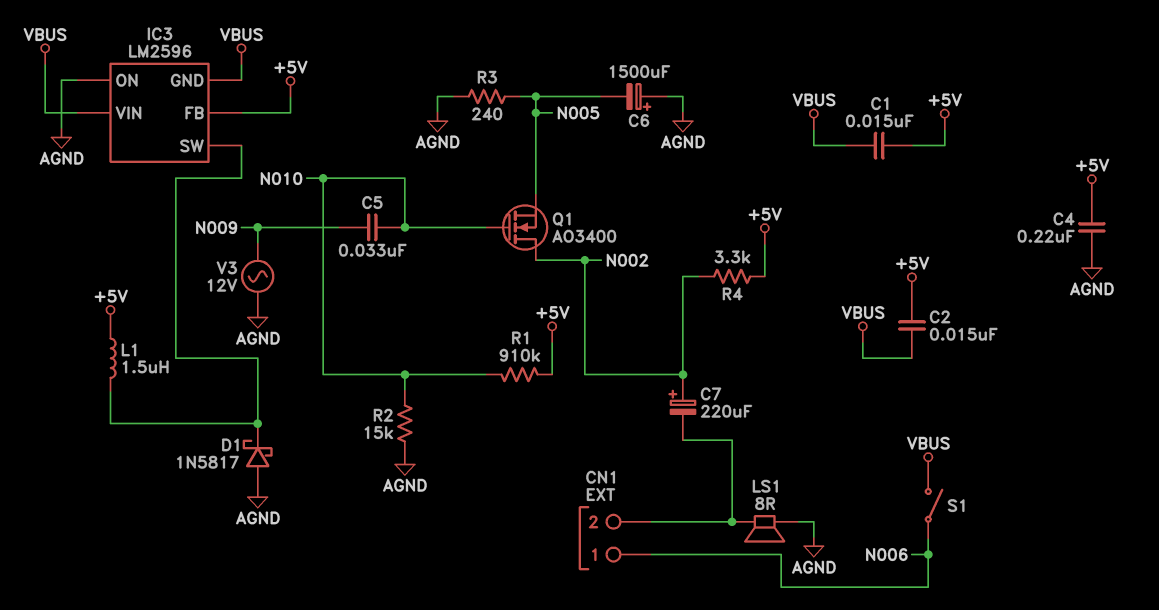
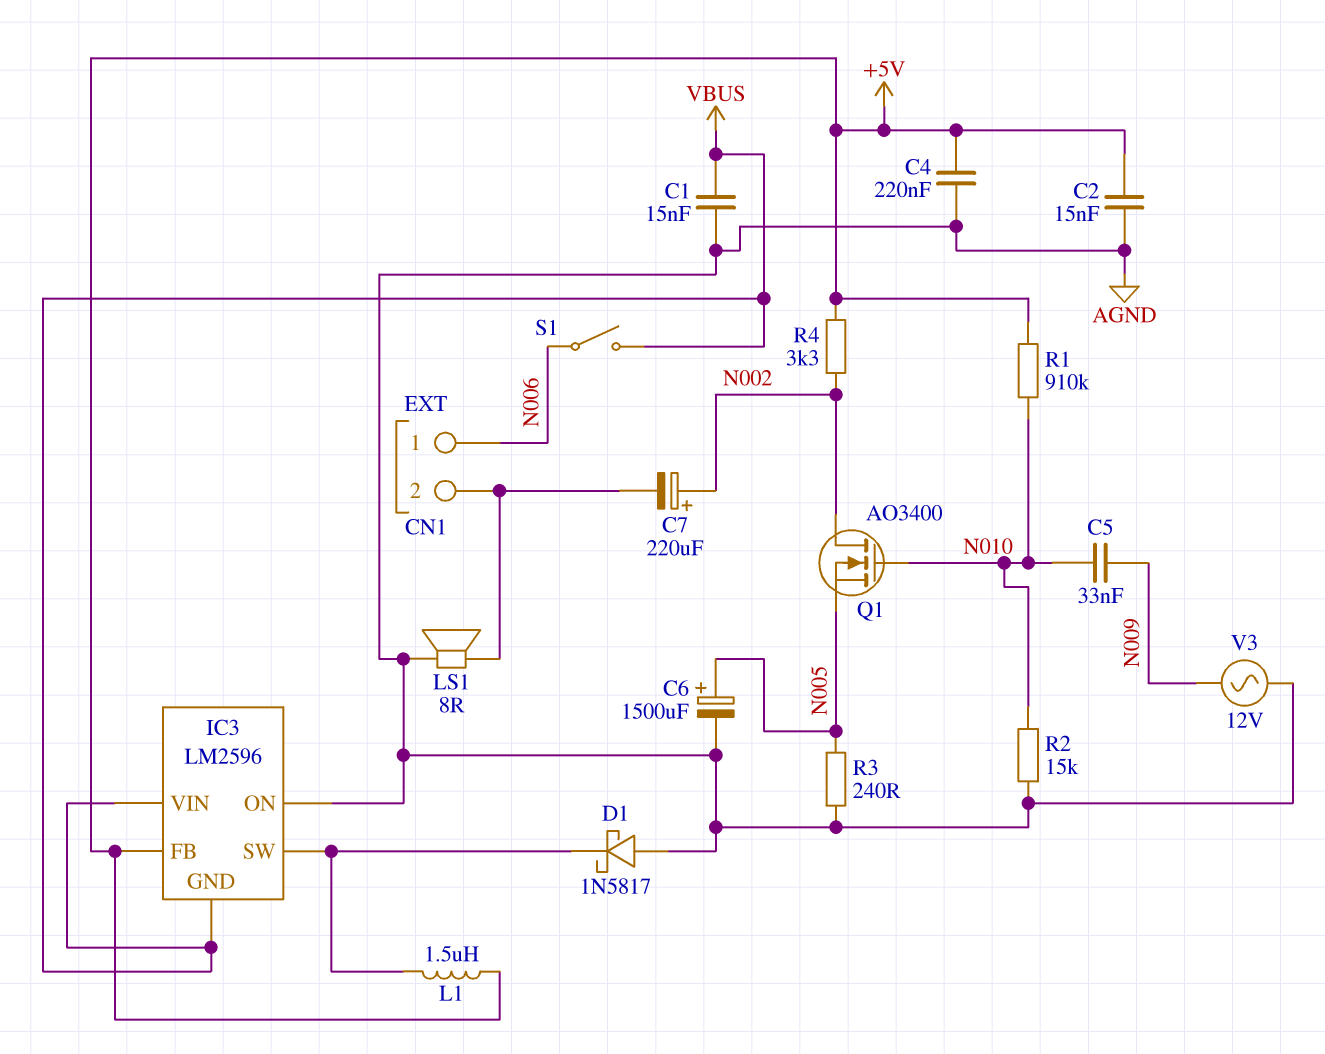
C1: 15nF (+5V, VBUS) -> 15nF (AGND, VBUS)
C2: 15nF (+5V, VBUS) -> 15nF (+5V, AGND)
C6: 1500uF (plus AGND, minus N005) -> 1500uF (plus N005, minus AGND)

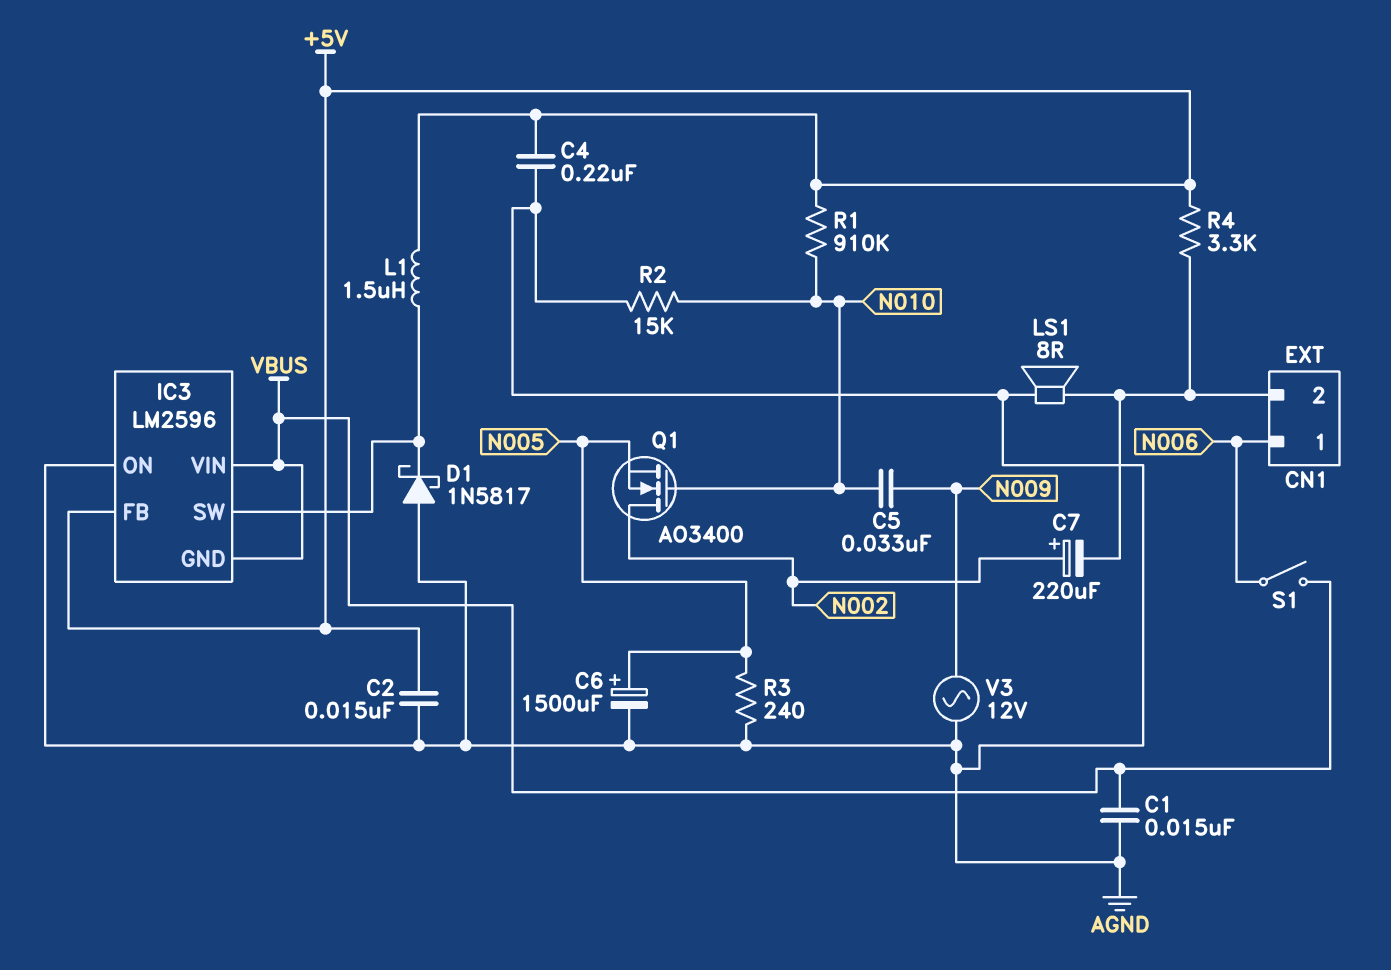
R4: 3.3k (+5V, N002) -> 3.3k (+5V, CN1/2)

